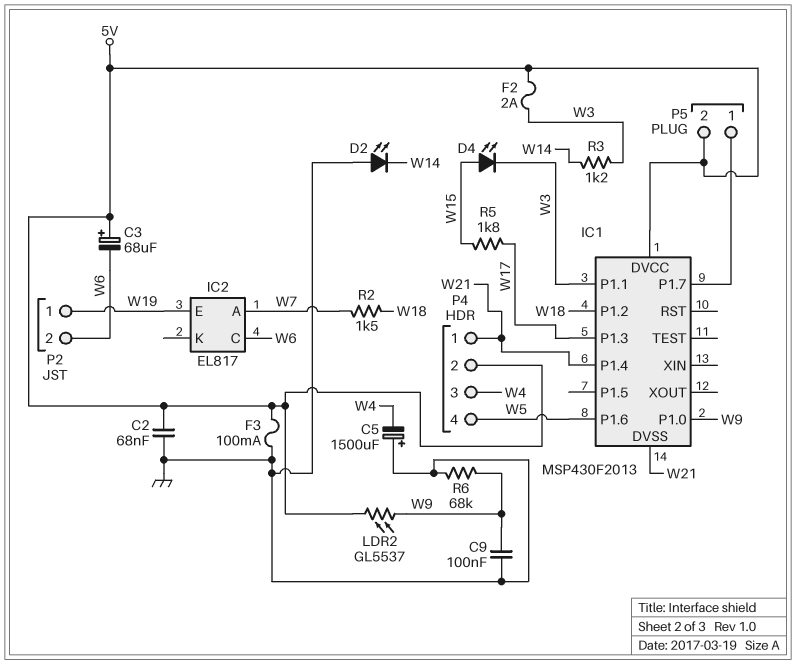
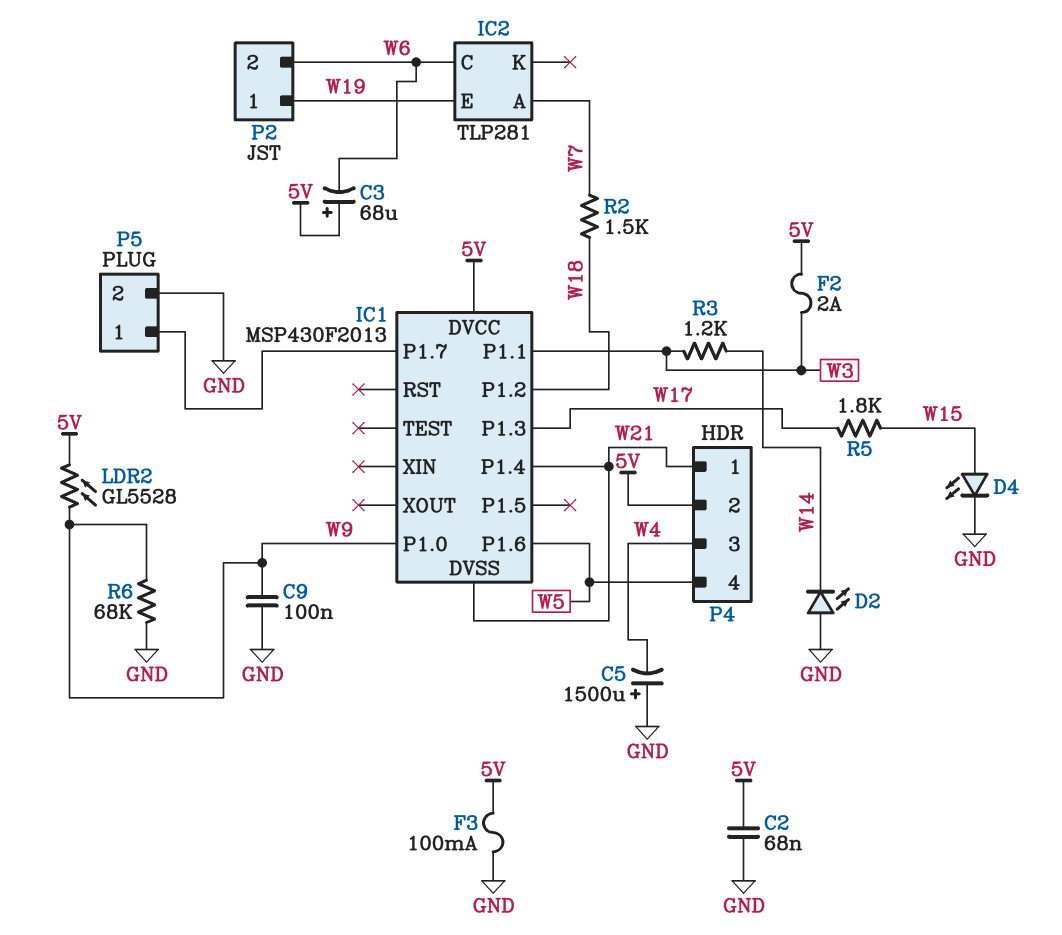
D4: LED (A W15, K W3) -> LED (A W15, K GND)
IC2: EL817 -> TLP281
LDR2: GL5537 (5V, W9) -> GL5528 (5V, W9)
P5 pin 2: 5V -> GND

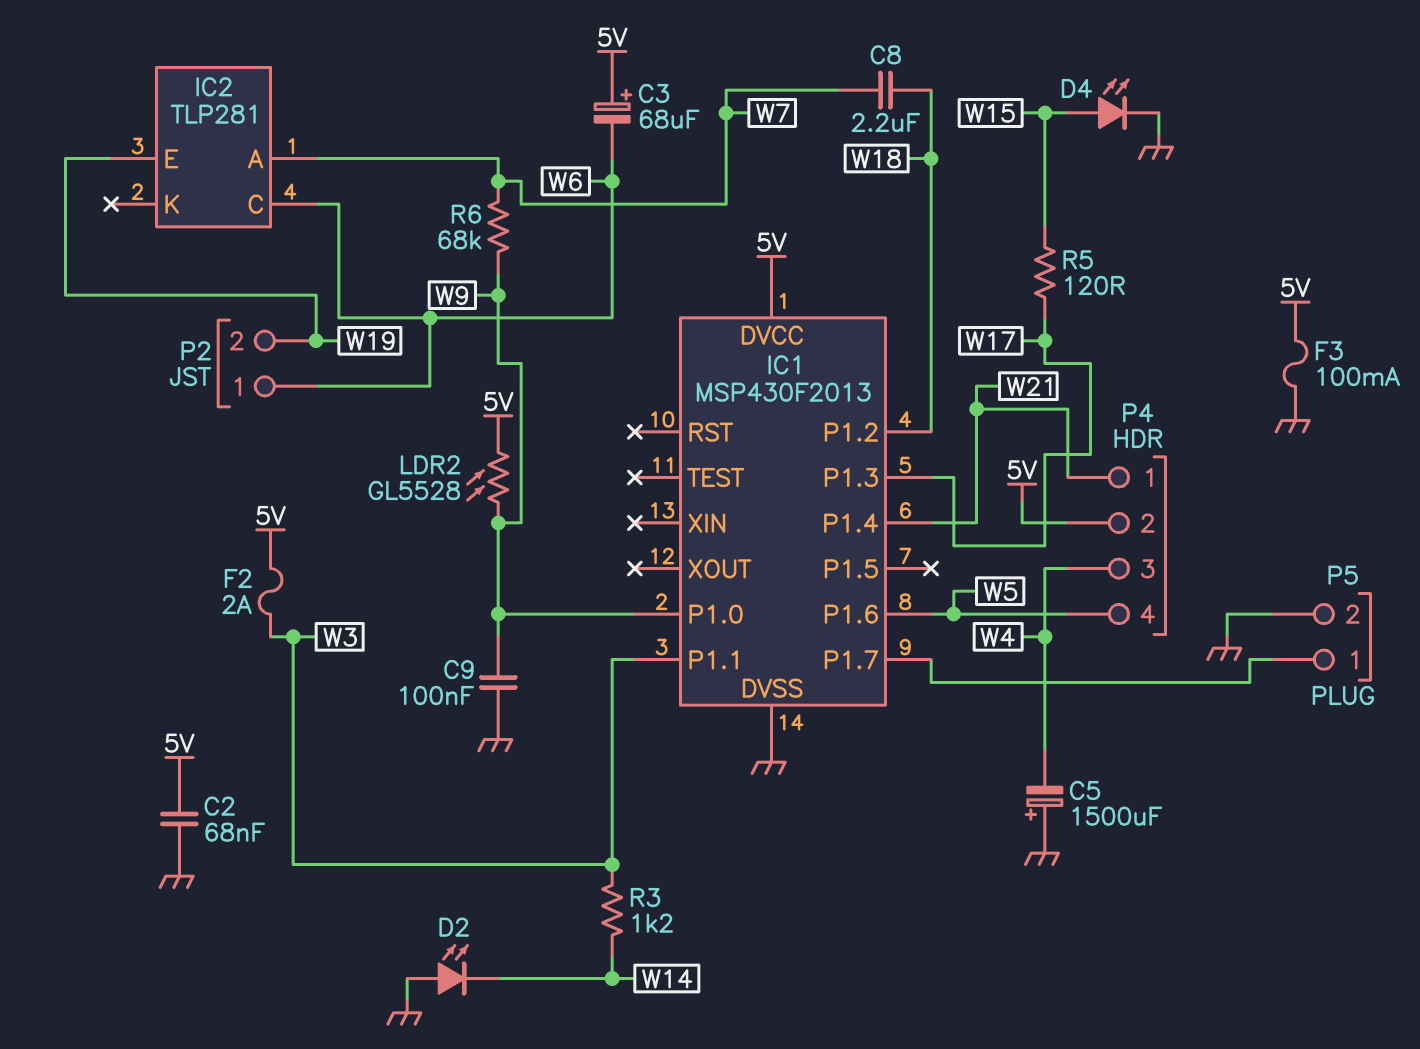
C8: none -> 2.2uF (W7, W18)
IC1 pin DVSS: W21 -> GND
P2 pin 1: W19 -> W6
P2 pin 2: W6 -> W19
R2: 1.5k (W7, W18) -> none
R5: 1.8k (W15, W17) -> 120 (W15, W17)
R6: 68k (GND, W9) -> 68k (W7, W9)

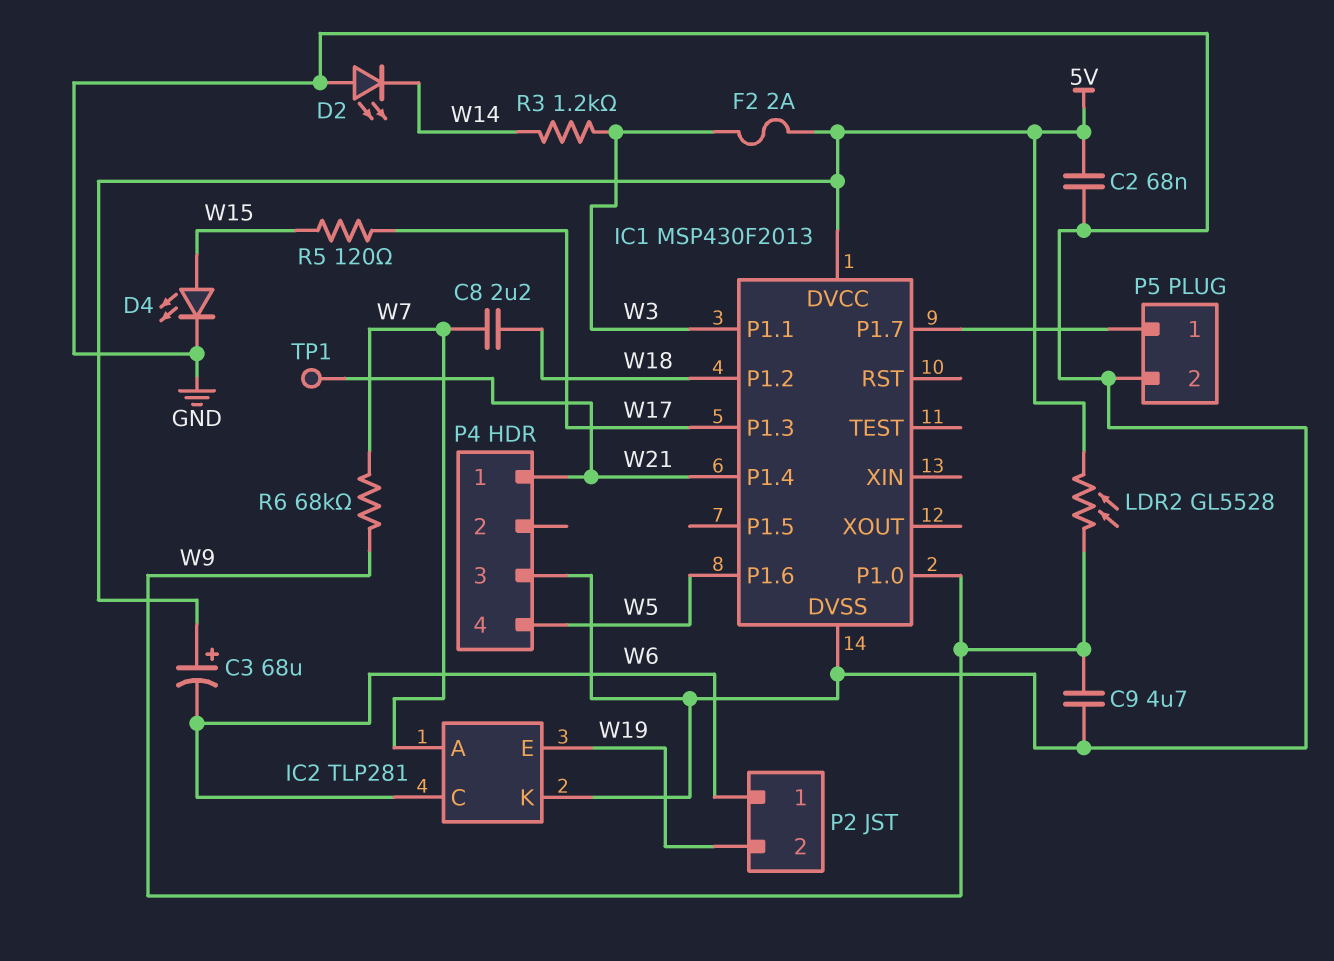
C5: 1500uF (plus GND, minus W4) -> none
C9: 100nF (GND, W9) -> 4.7uF (GND, W9)
F3: 100mA (5V, GND) -> none
IC2 pin K: none -> GND
P4 pin 2: 5V -> none
P4 pin 3: W4 -> GND
TP1: none -> test point (W21)

